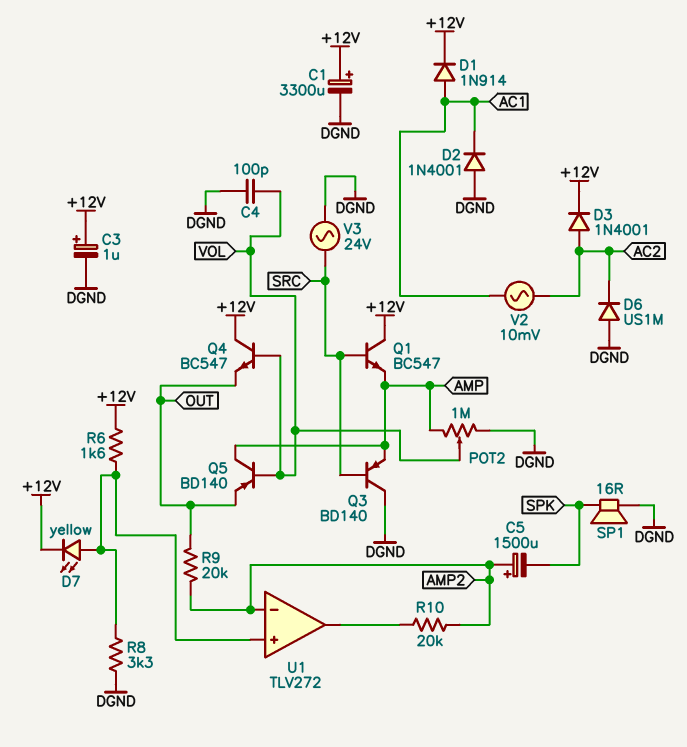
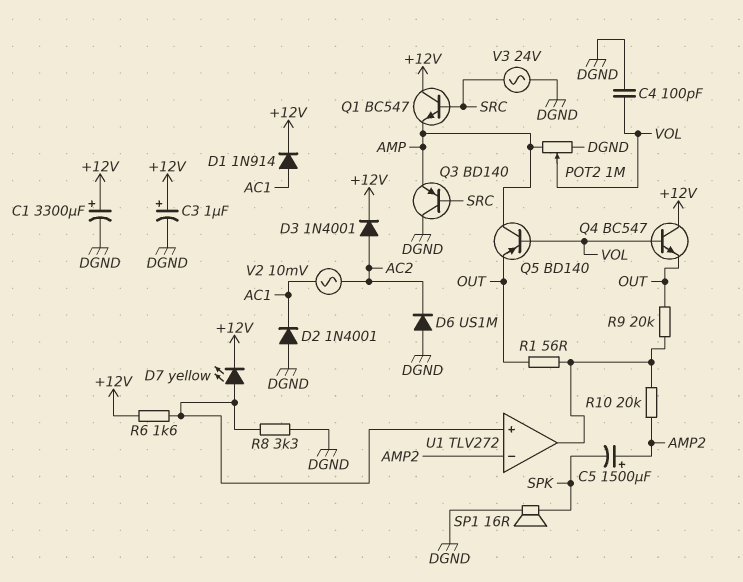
R1: none -> 56 (OUT, U1/out)
R9: 20k (AMP2, OUT) -> 20k (OUT, U1/out)

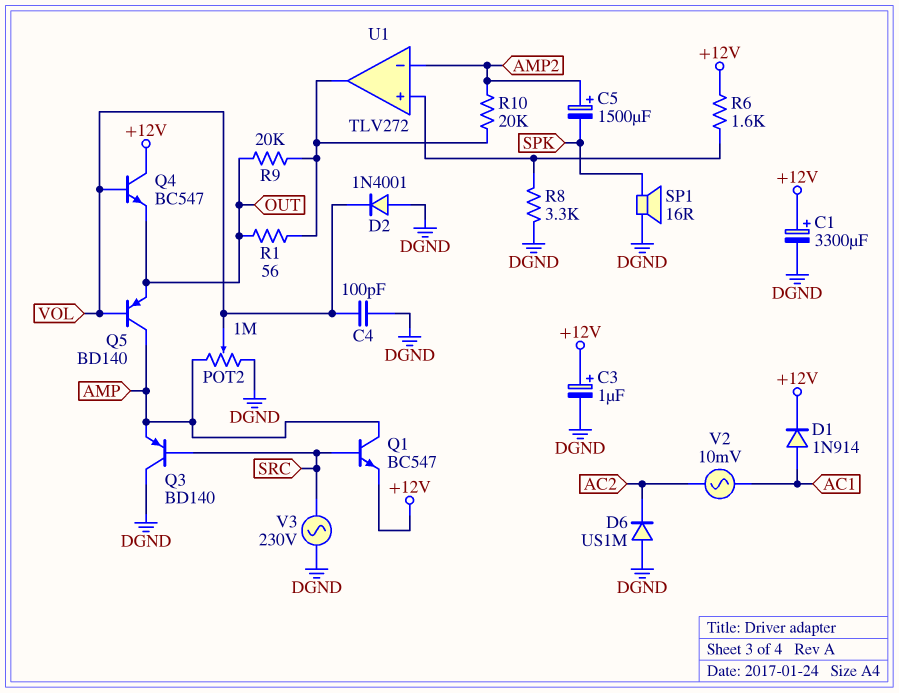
D2: diode 1N4001 (A DGND, K AC1) -> diode 1N4001 (A DGND, K VOL)
D3: diode 1N4001 (A AC2, K +12V) -> none
D7: LED yellow (A U1/in+, K +12V) -> none
Q1: NPN BC547 (B SRC, C +12V, E AMP) -> NPN BC547 (B SRC, C AMP, E +12V)
V3: AC 24V (DGND, SRC) -> AC 230V (DGND, SRC)

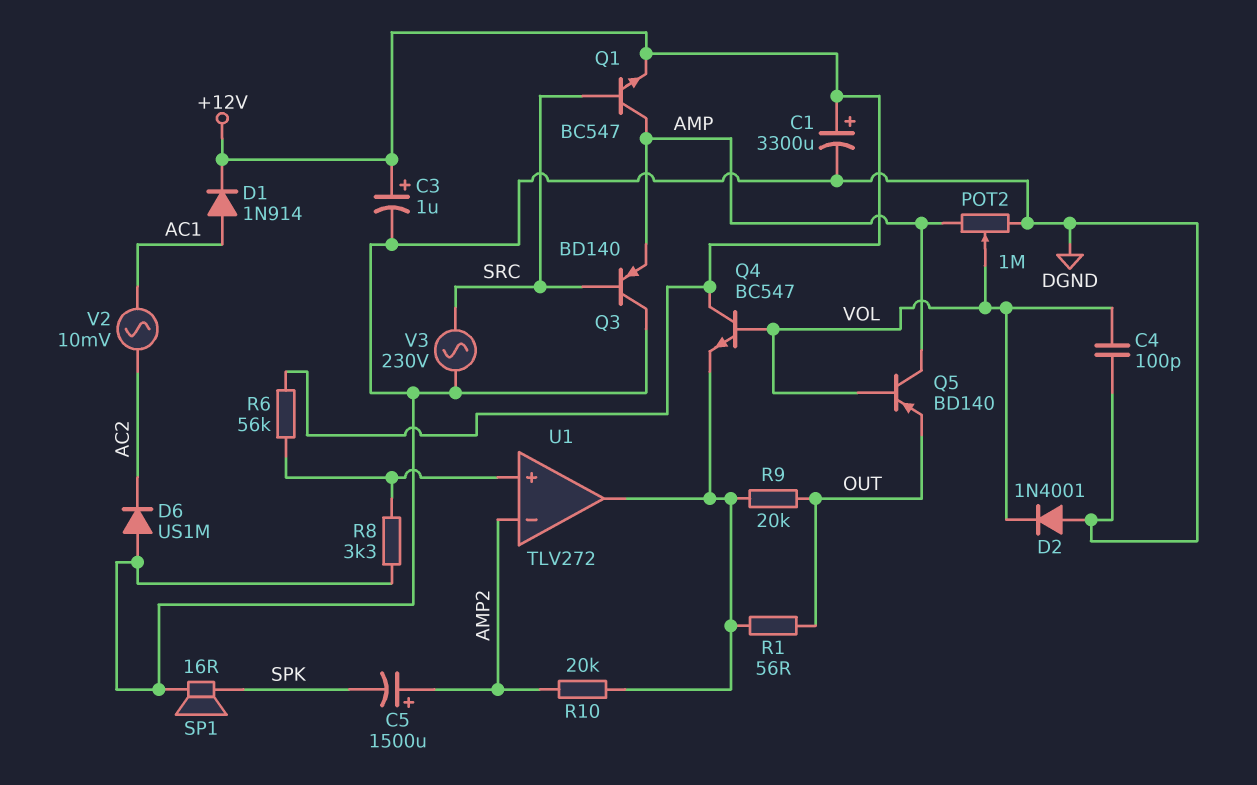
Q4: NPN BC547 (B VOL, C +12V, E OUT) -> NPN BC547 (B VOL, C +12V, E U1/out)
R6: 1.6k (+12V, U1/in+) -> 56k (+12V, U1/in+)

